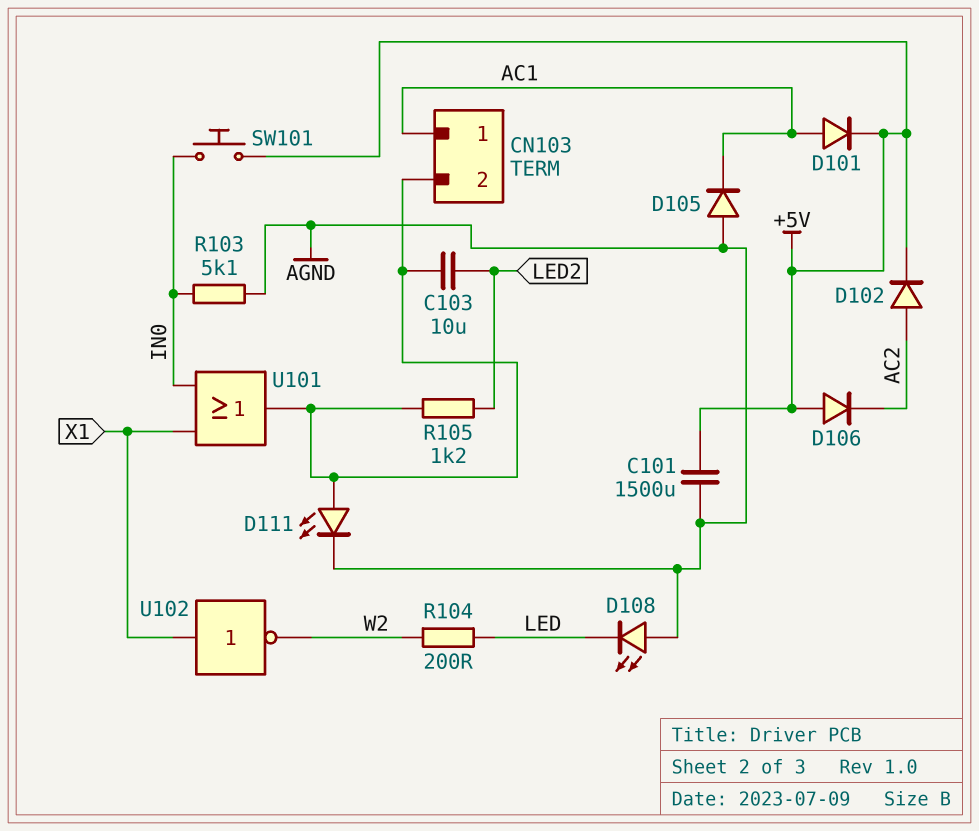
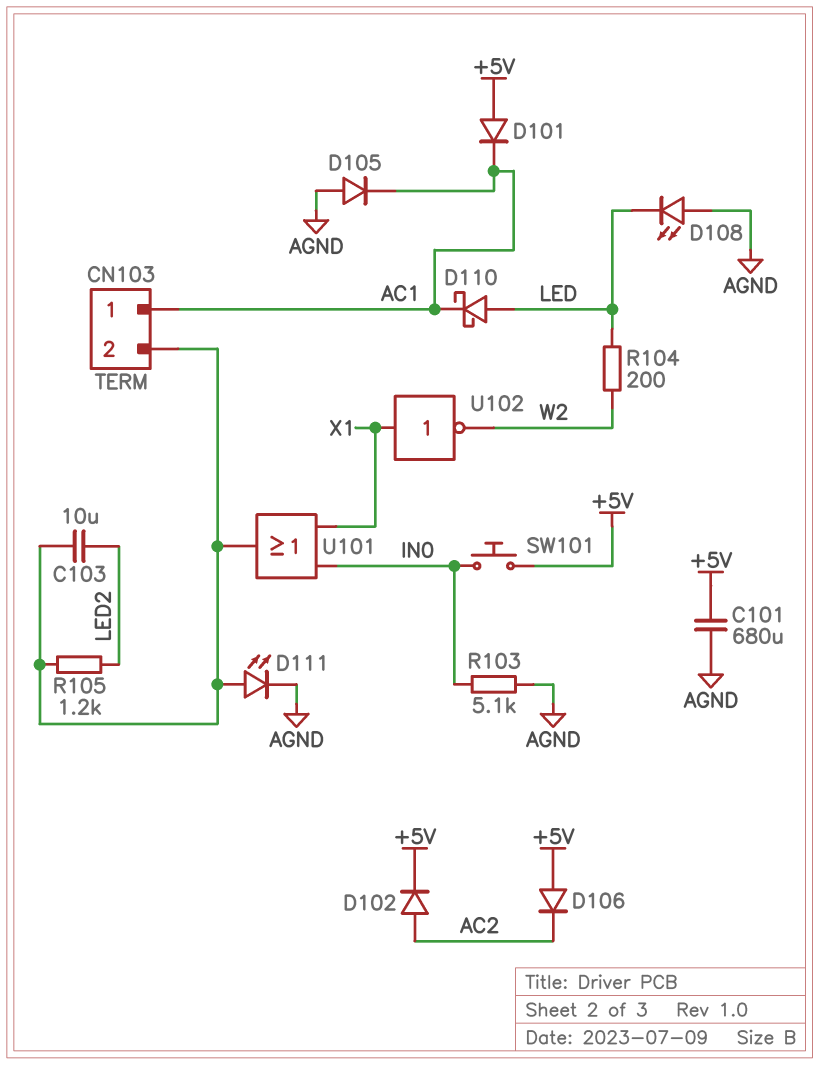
C101: 1500uF (+5V, AGND) -> 680uF (+5V, AGND)
D101: diode (A AC1, K +5V) -> diode (A +5V, K AC1)
D110: none -> schottky (A LED, K AC1)

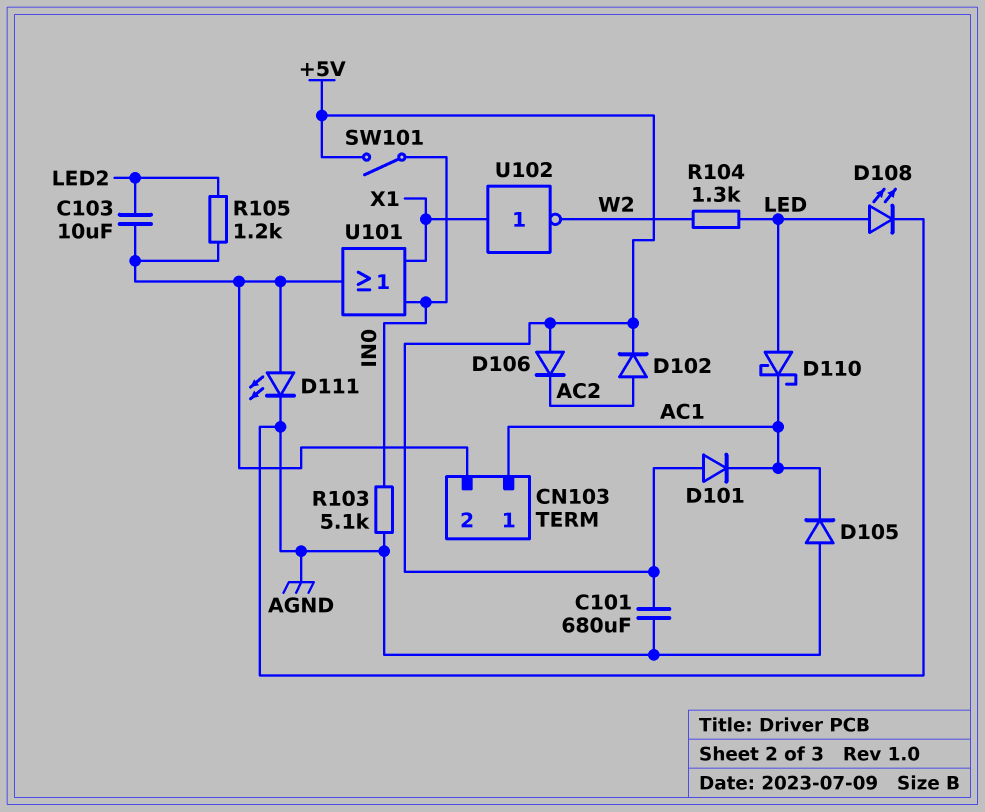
D108: LED (A AGND, K LED) -> LED (A LED, K AGND)
R104: 200 (LED, W2) -> 1.3k (LED, W2)
SW101: button (+5V, IN0) -> switch (+5V, IN0)

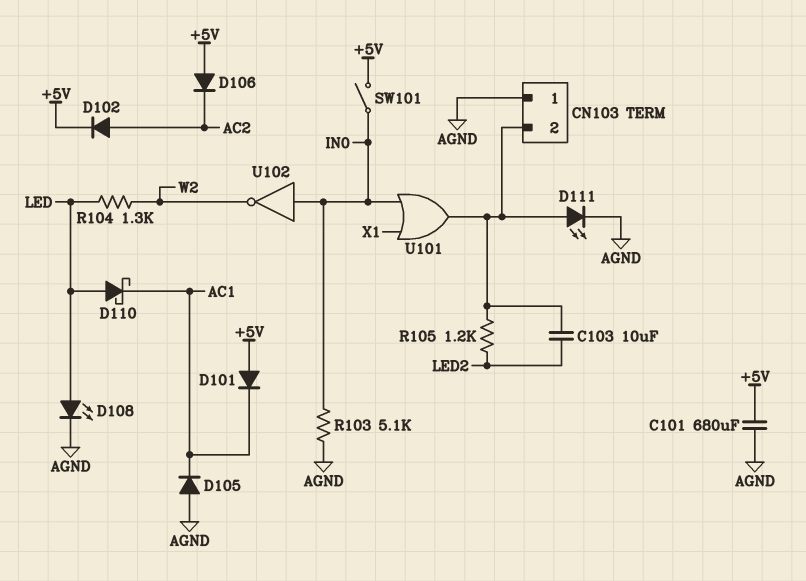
CN103 pin 1: AC1 -> AGND
U102: NOT (in X1, out W2) -> NOT (in IN0, out W2)

